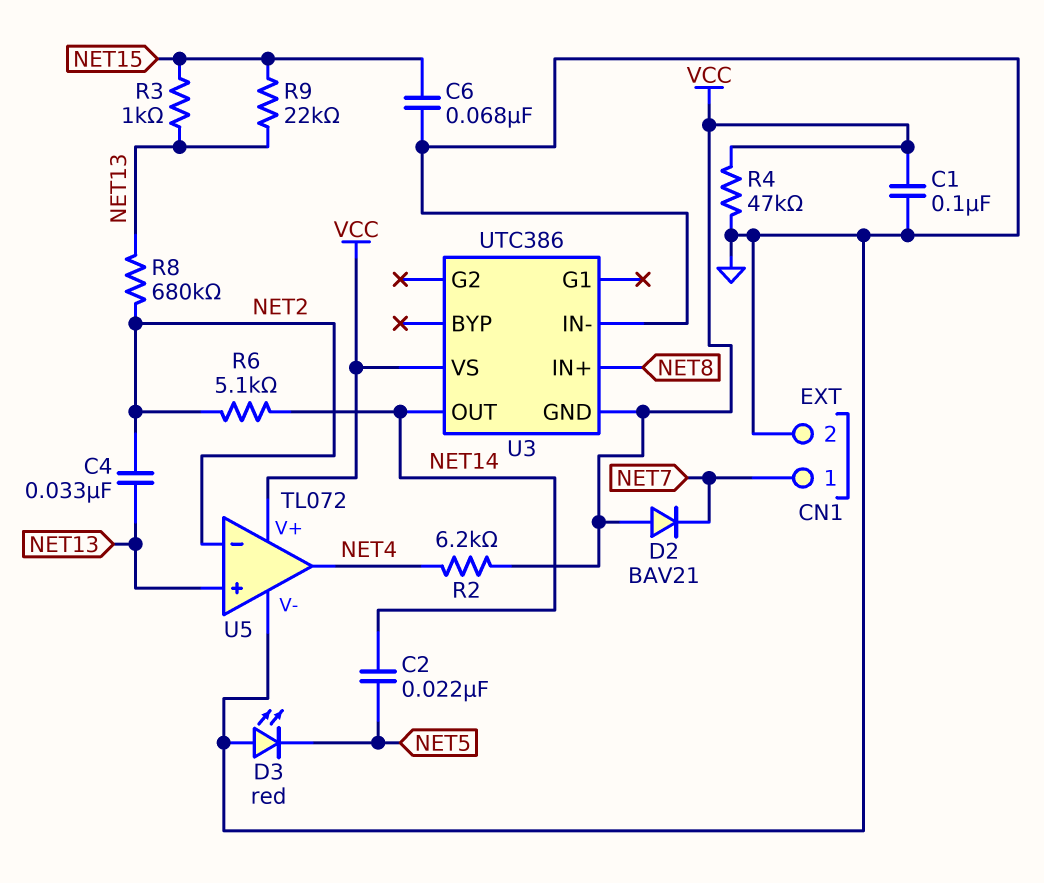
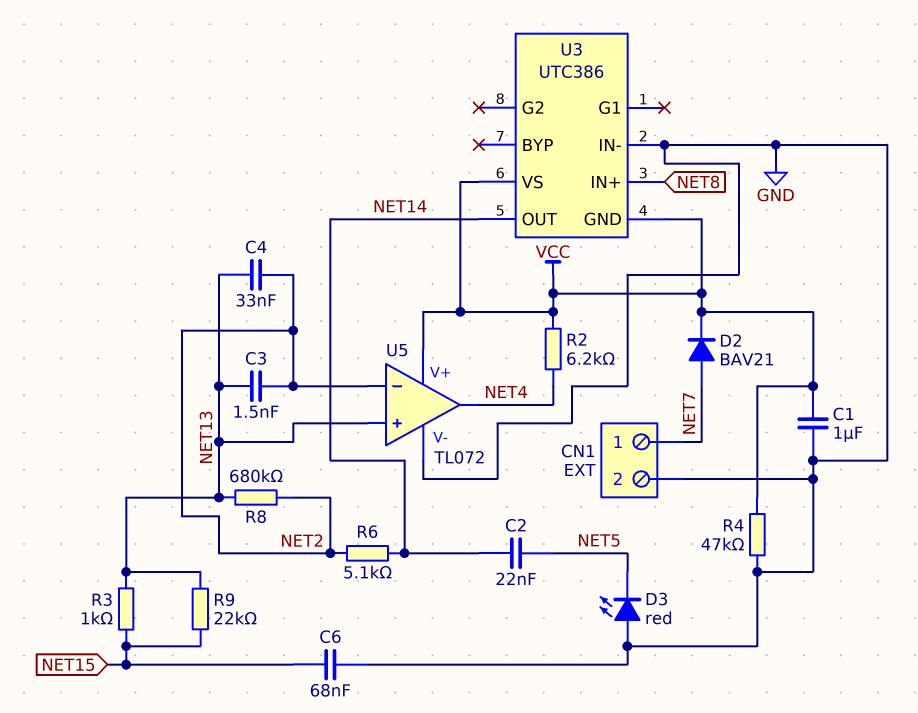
C1: 100nF (GND, VCC) -> 1uF (GND, VCC)
C3: none -> 1.5nF (NET2, NET13)
D2: diode BAV21 (A VCC, K NET7) -> diode BAV21 (A NET7, K VCC)

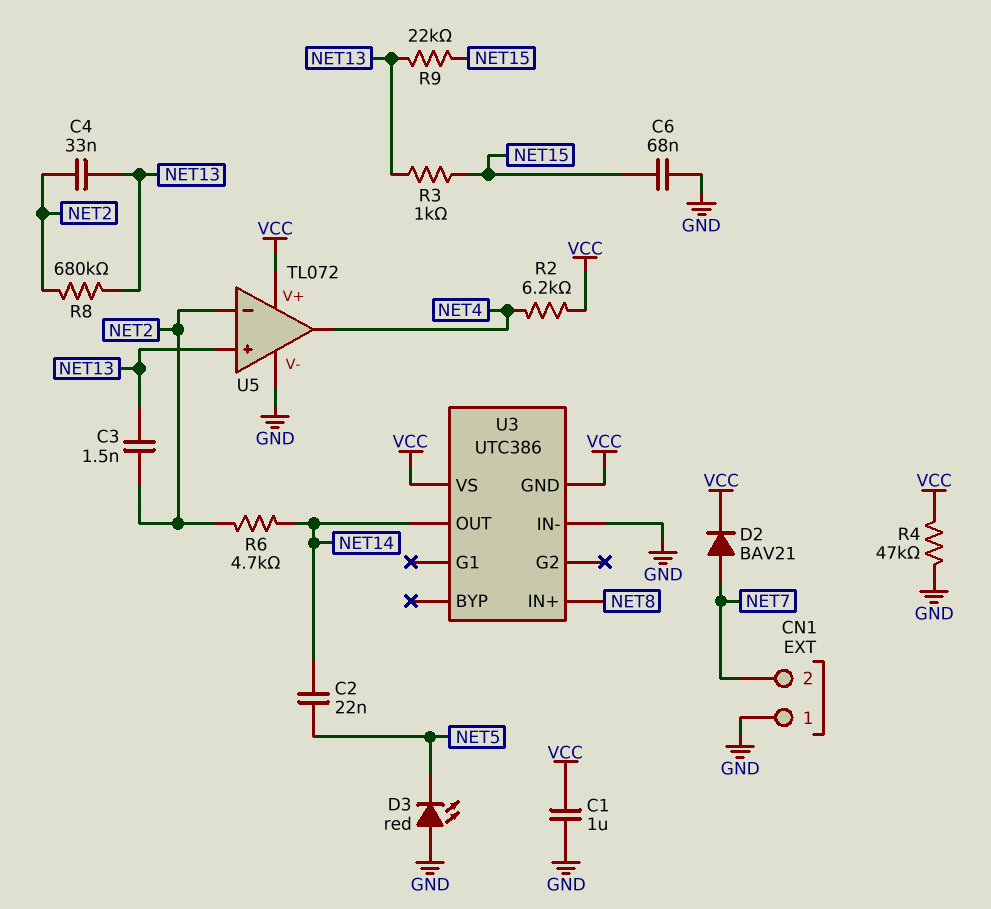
CN1 pin 1: NET7 -> GND
CN1 pin 2: GND -> NET7
R6: 5.1k (NET2, NET14) -> 4.7k (NET2, NET14)

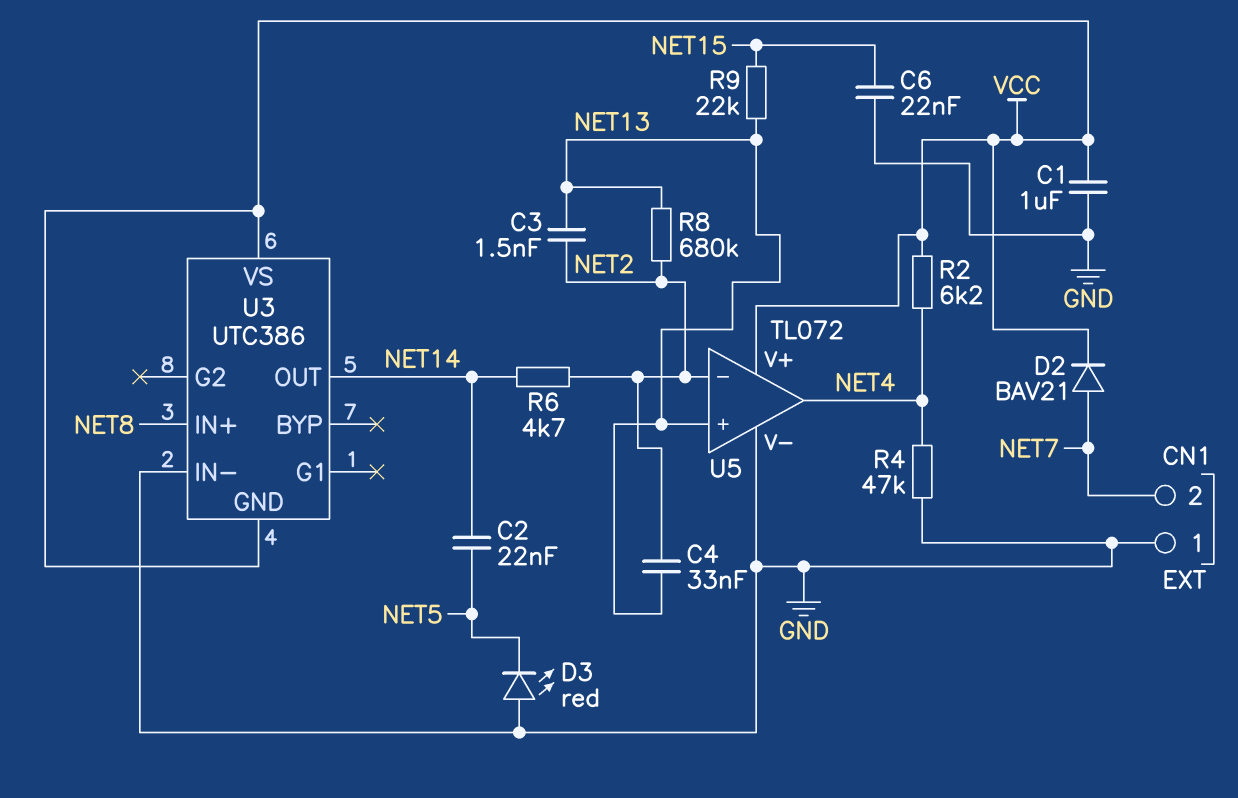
C6: 68nF (GND, NET15) -> 22nF (GND, NET15)
R3: 1k (NET13, NET15) -> none
R4: 47k (GND, VCC) -> 47k (GND, NET4)

